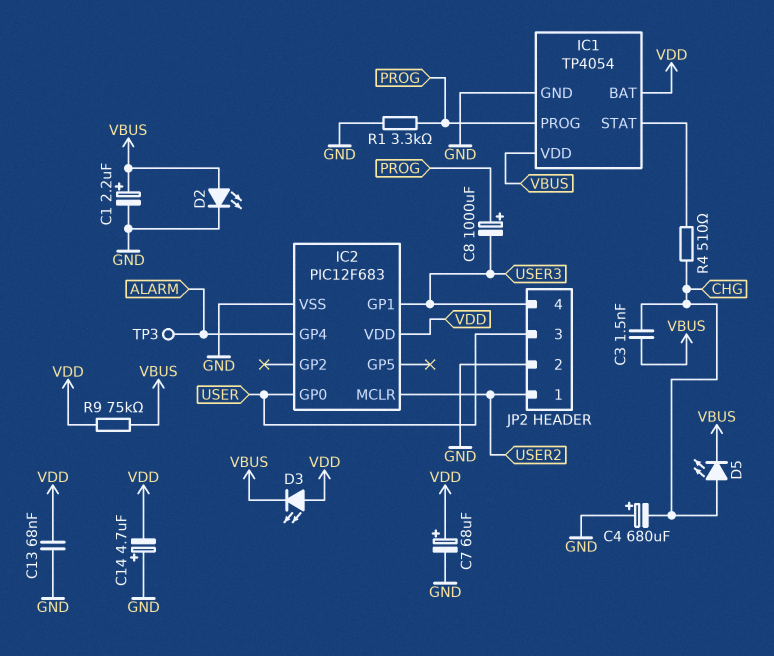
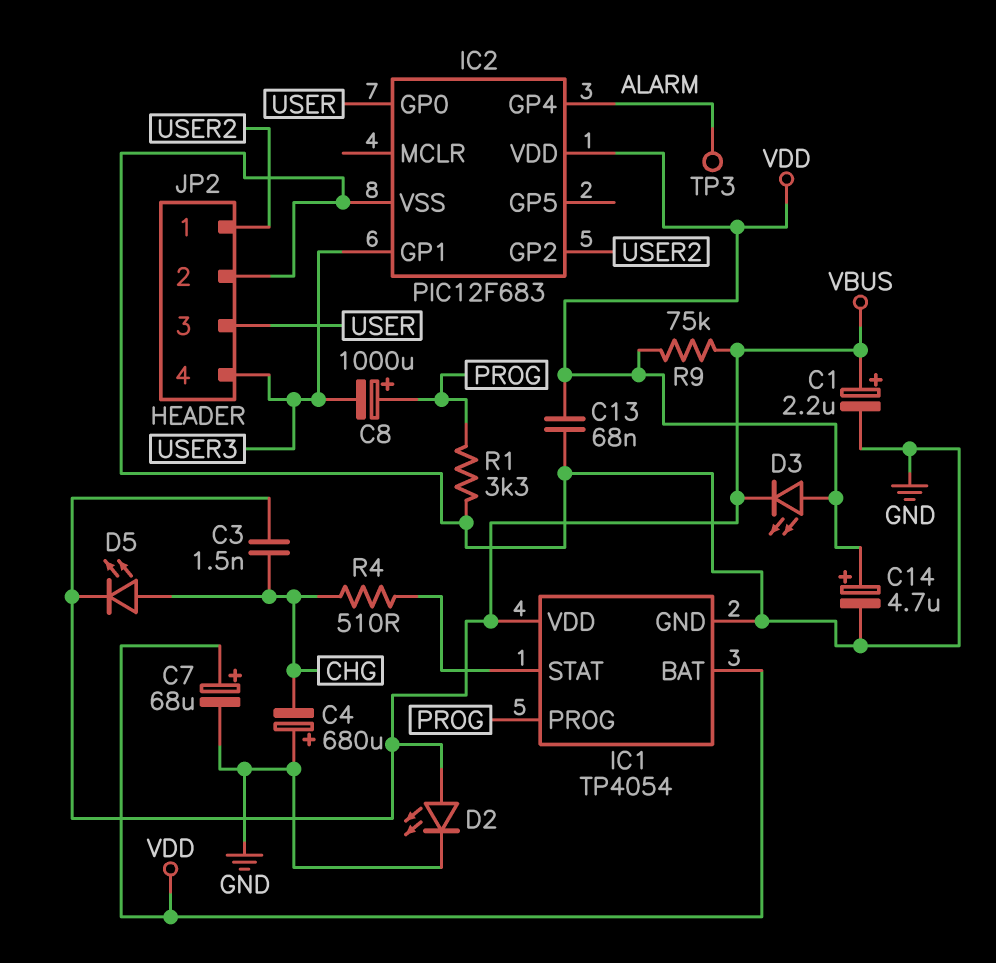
C14: 4.7uF (plus GND, minus VDD) -> 4.7uF (plus VDD, minus GND)
IC2 pin GP2: none -> USER2
IC2 pin MCLR: USER2 -> none

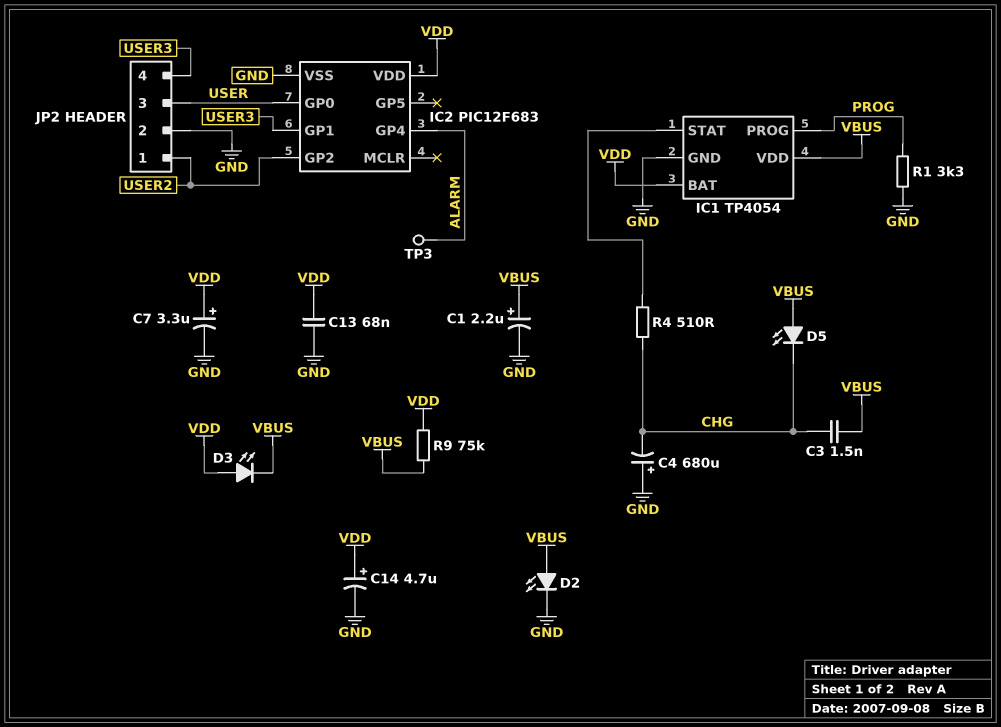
C7: 68uF (plus VDD, minus GND) -> 3.3uF (plus VDD, minus GND)
C8: 1000uF (plus PROG, minus USER3) -> none
D5: LED (A CHG, K VBUS) -> LED (A VBUS, K CHG)

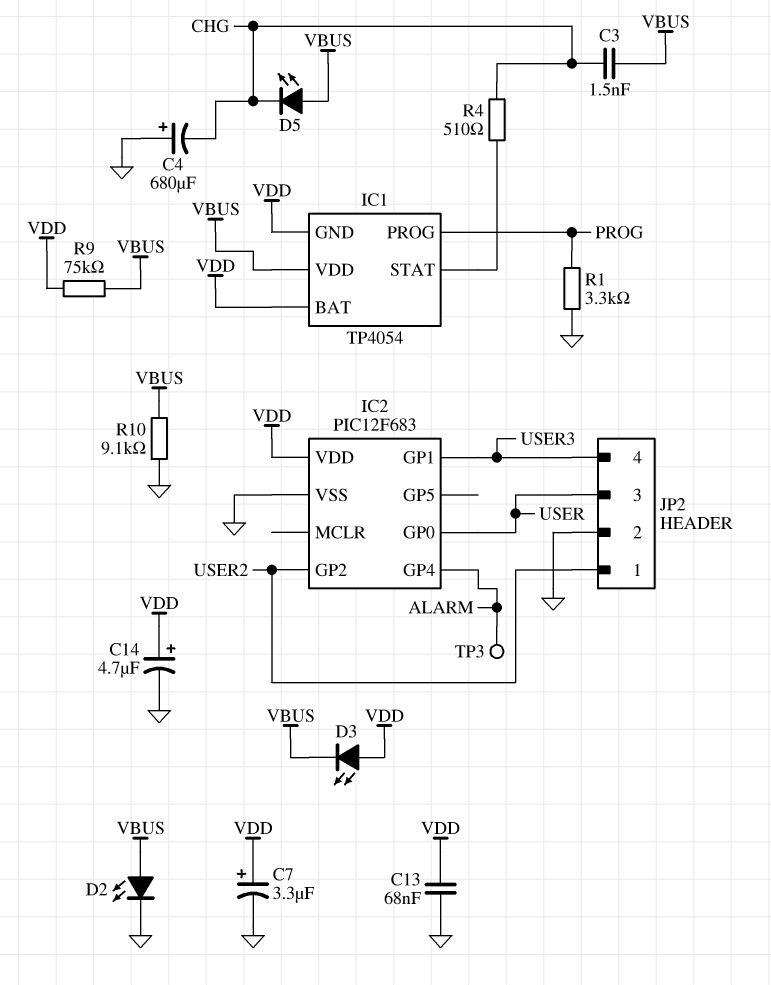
C1: 2.2uF (plus VBUS, minus GND) -> none
IC1 pin GND: GND -> VDD
R10: none -> 9.1k (GND, VBUS)

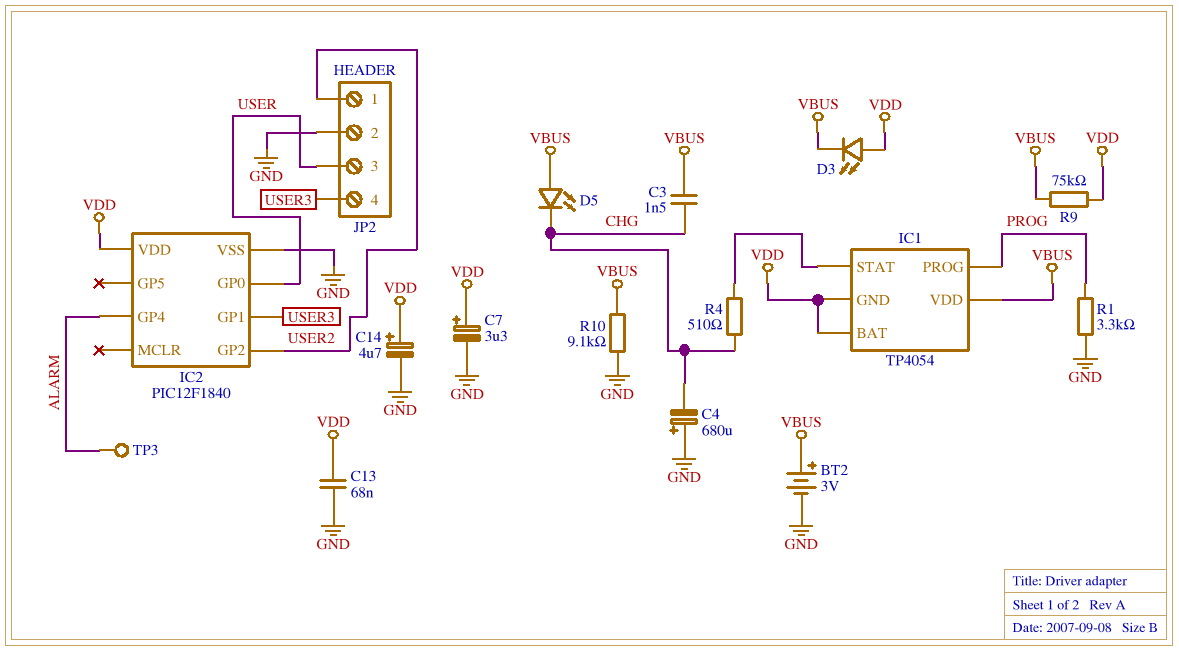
BT2: none -> 3V (plus VBUS, minus GND)
D2: LED (A VBUS, K GND) -> none
IC2: PIC12F683 -> PIC12F1840

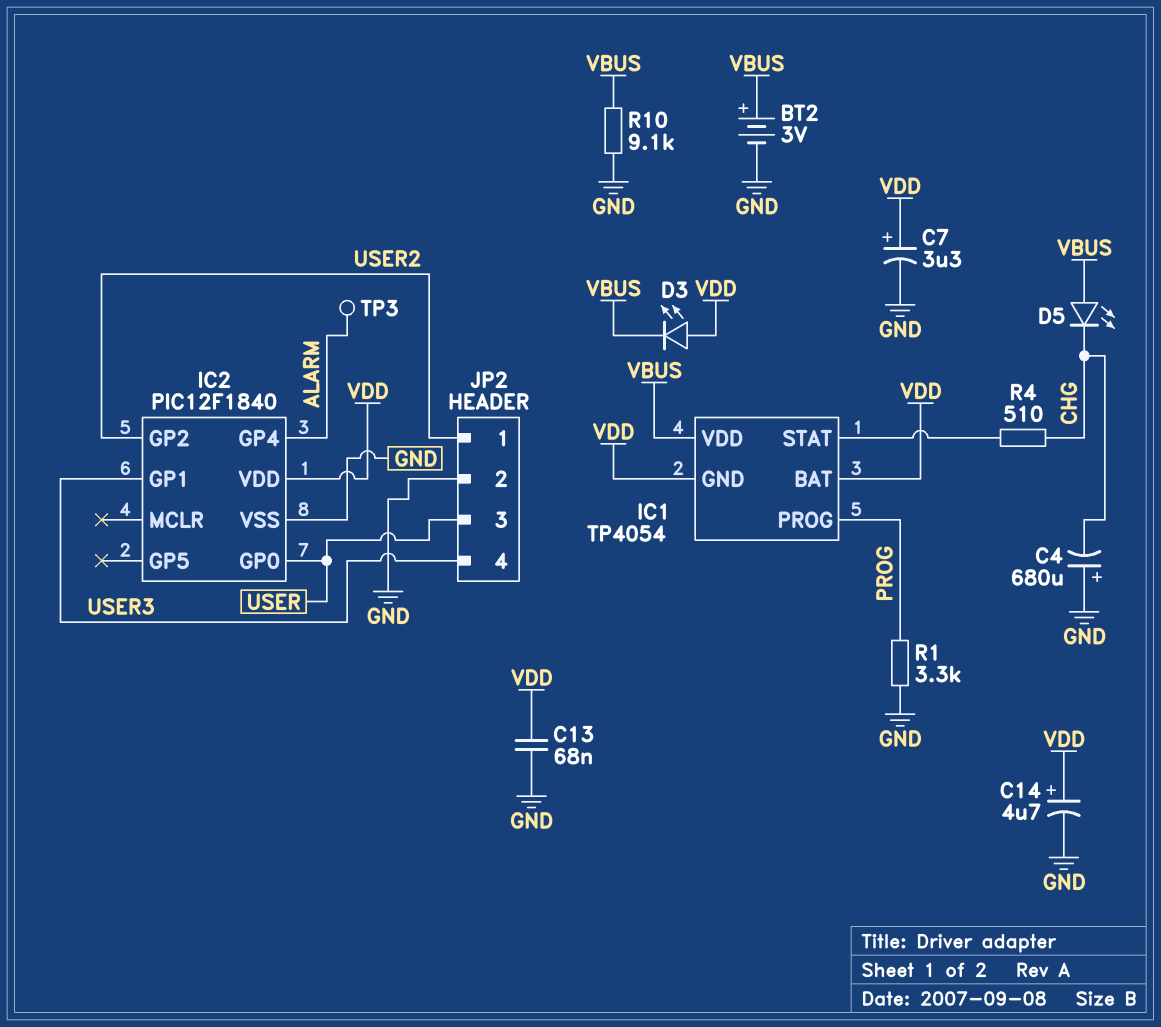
C3: 1.5nF (CHG, VBUS) -> none
R9: 75k (VBUS, VDD) -> none

